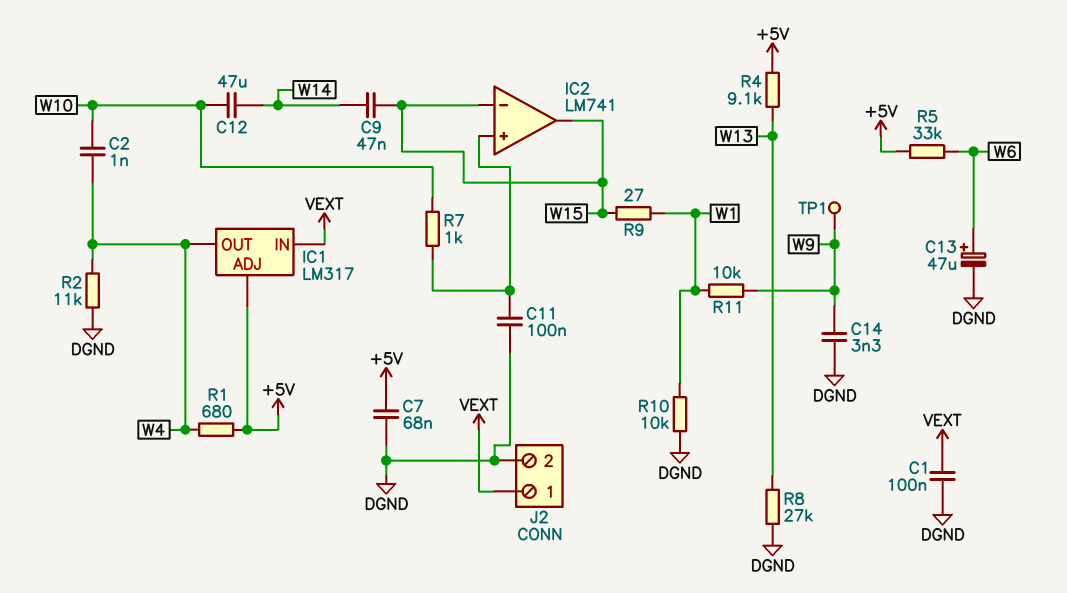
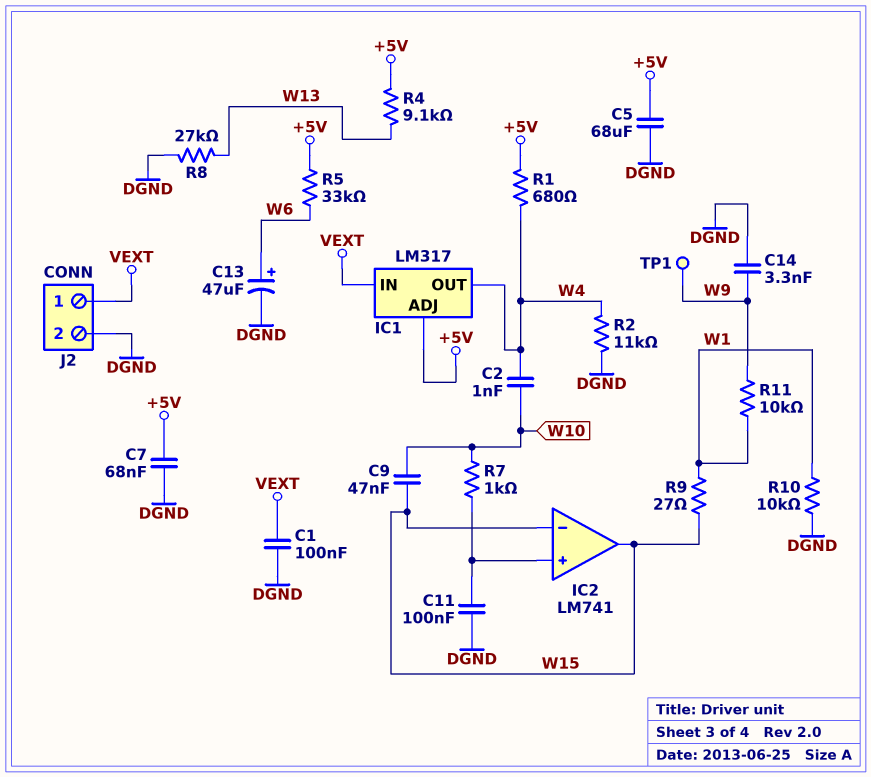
C5: none -> 68uF (+5V, DGND)
C9: 47nF (W14, W15) -> 47nF (W10, W15)
C12: 47uF (W10, W14) -> none

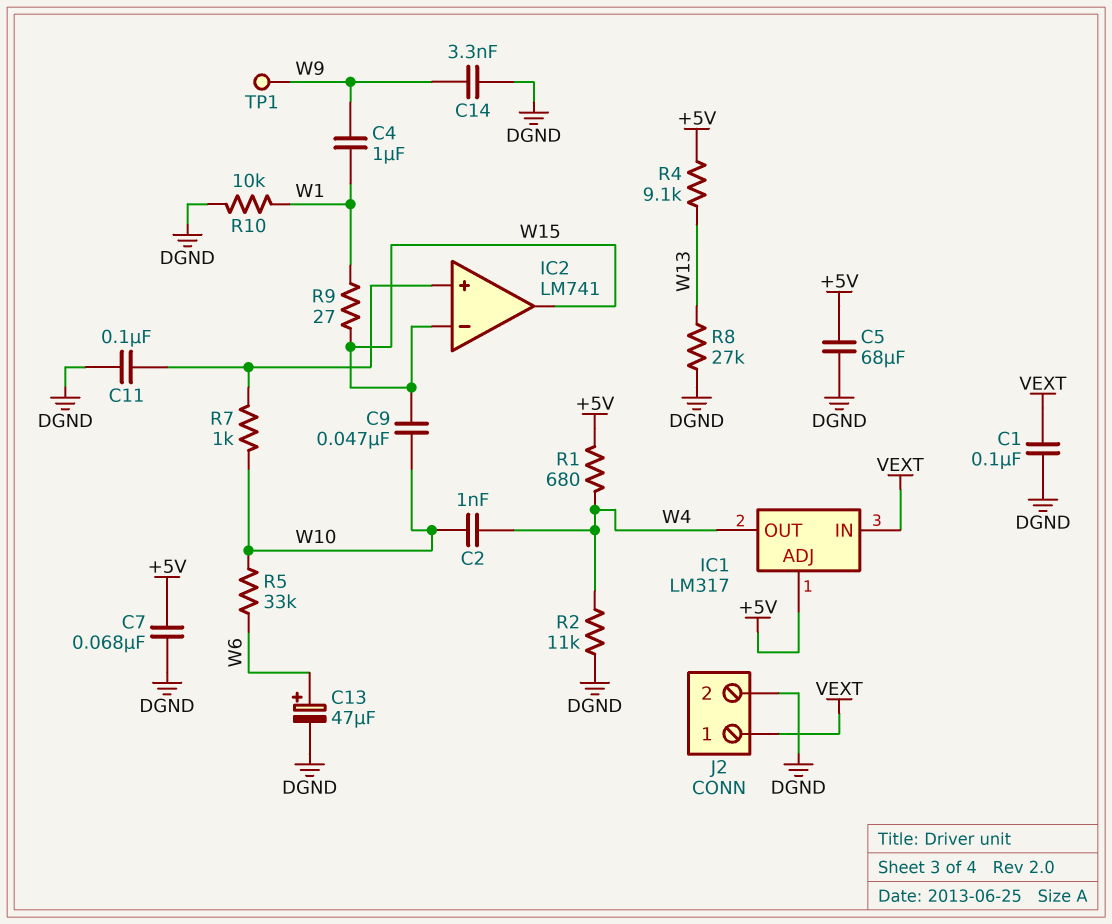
C4: none -> 1uF (W1, W9)
R5: 33k (+5V, W6) -> 33k (W6, W10)
R11: 10k (W1, W9) -> none

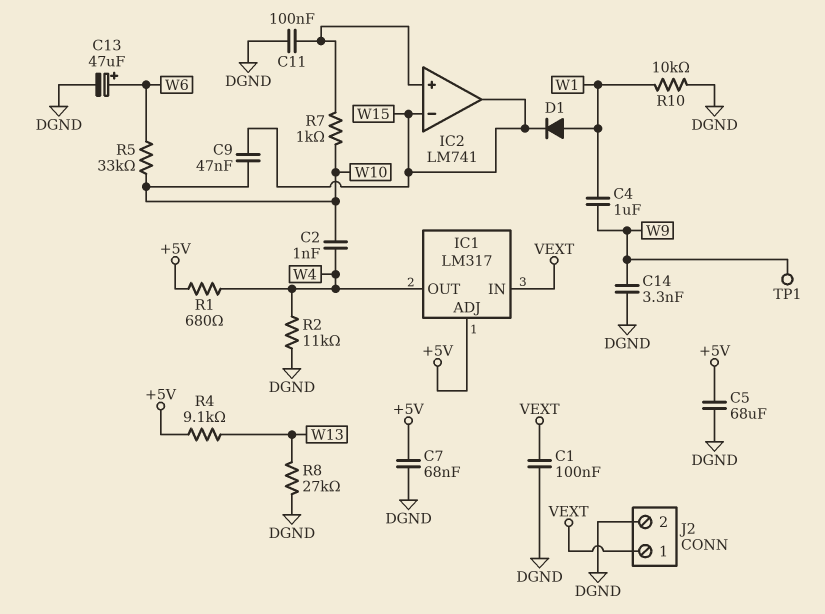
D1: none -> diode (A W1, K W15)
R9: 27 (W1, W15) -> none

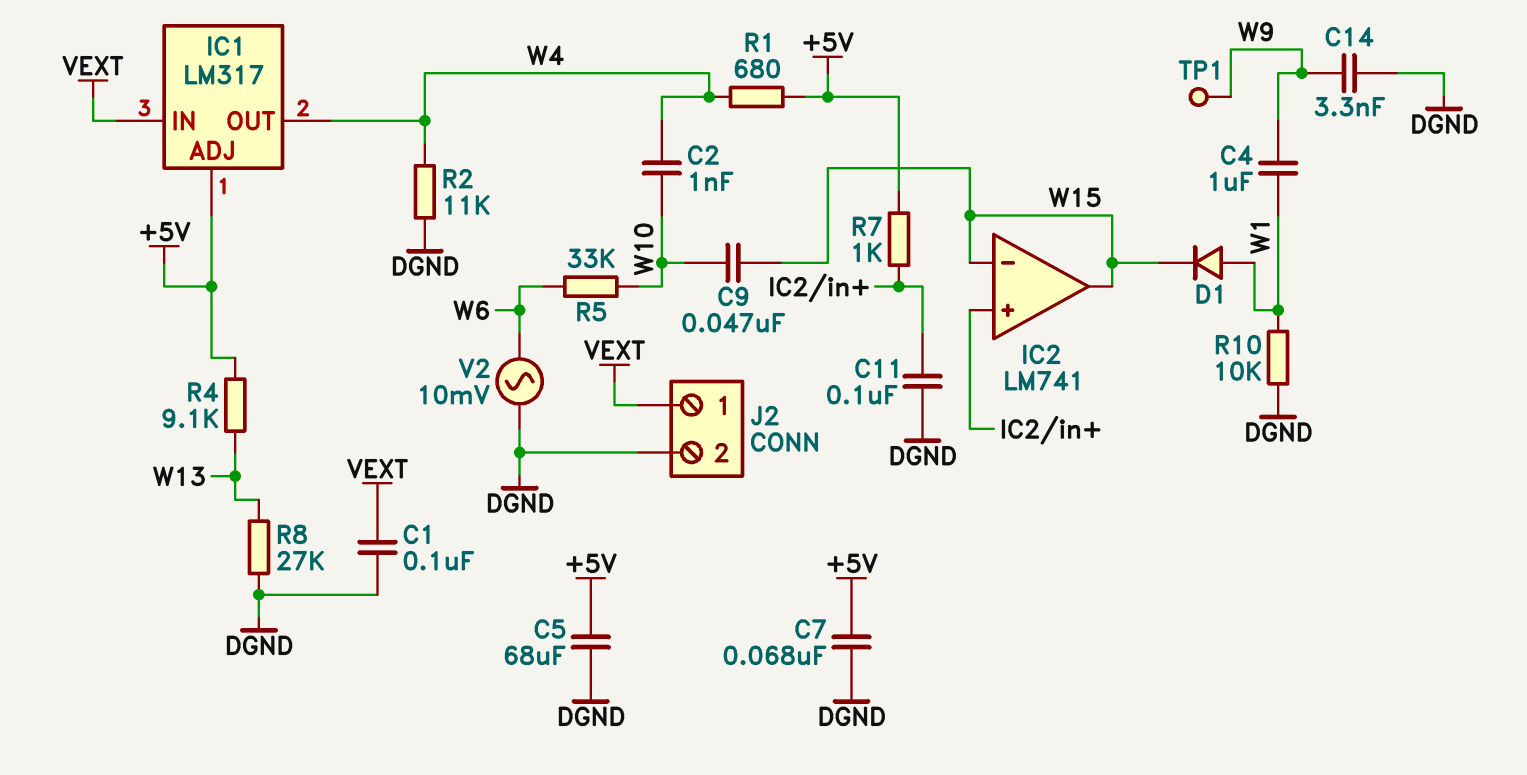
C13: 47uF (plus W6, minus DGND) -> none
R7: 1k (IC2/in+, W10) -> 1k (+5V, IC2/in+)
V2: none -> AC 10mV (DGND, W6)

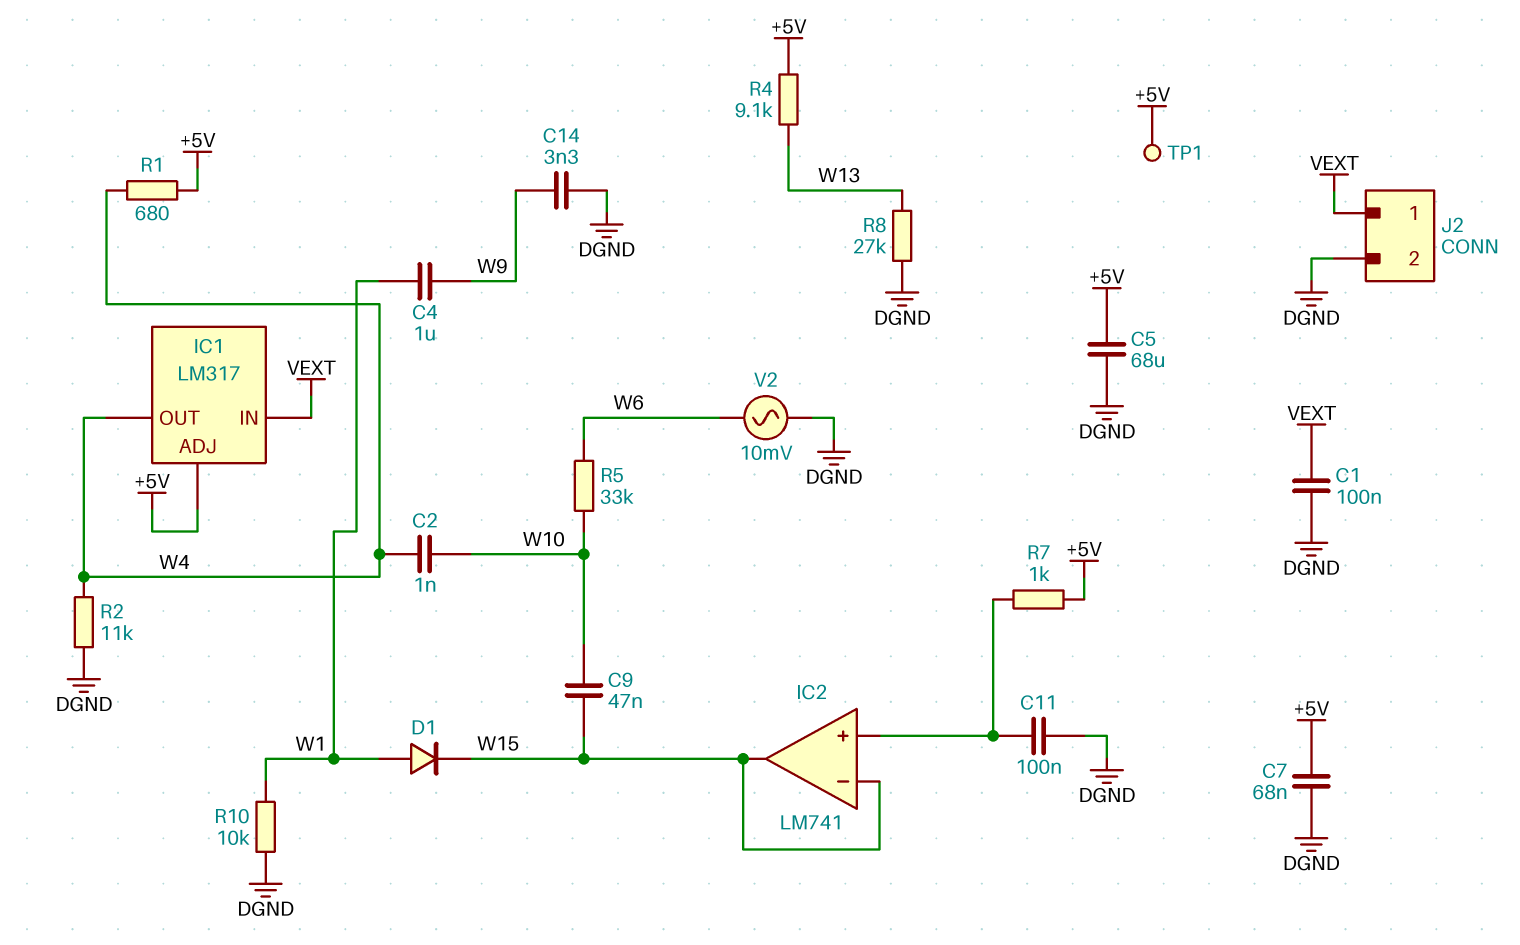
TP1: test point (W9) -> test point (+5V)

